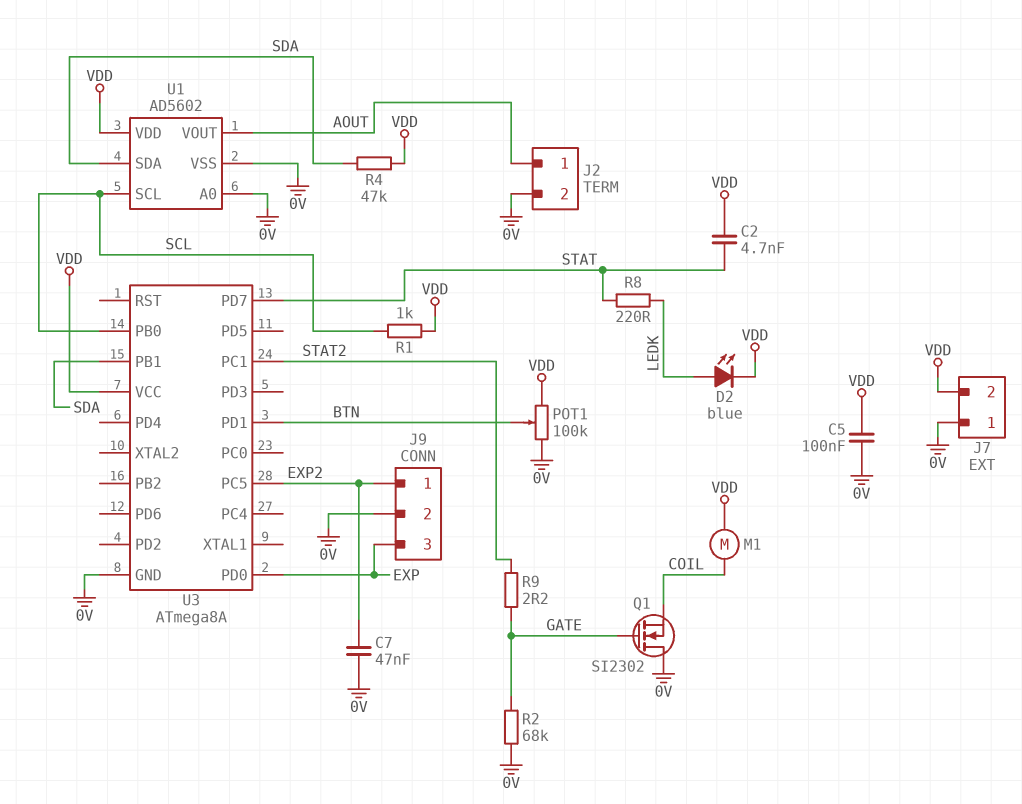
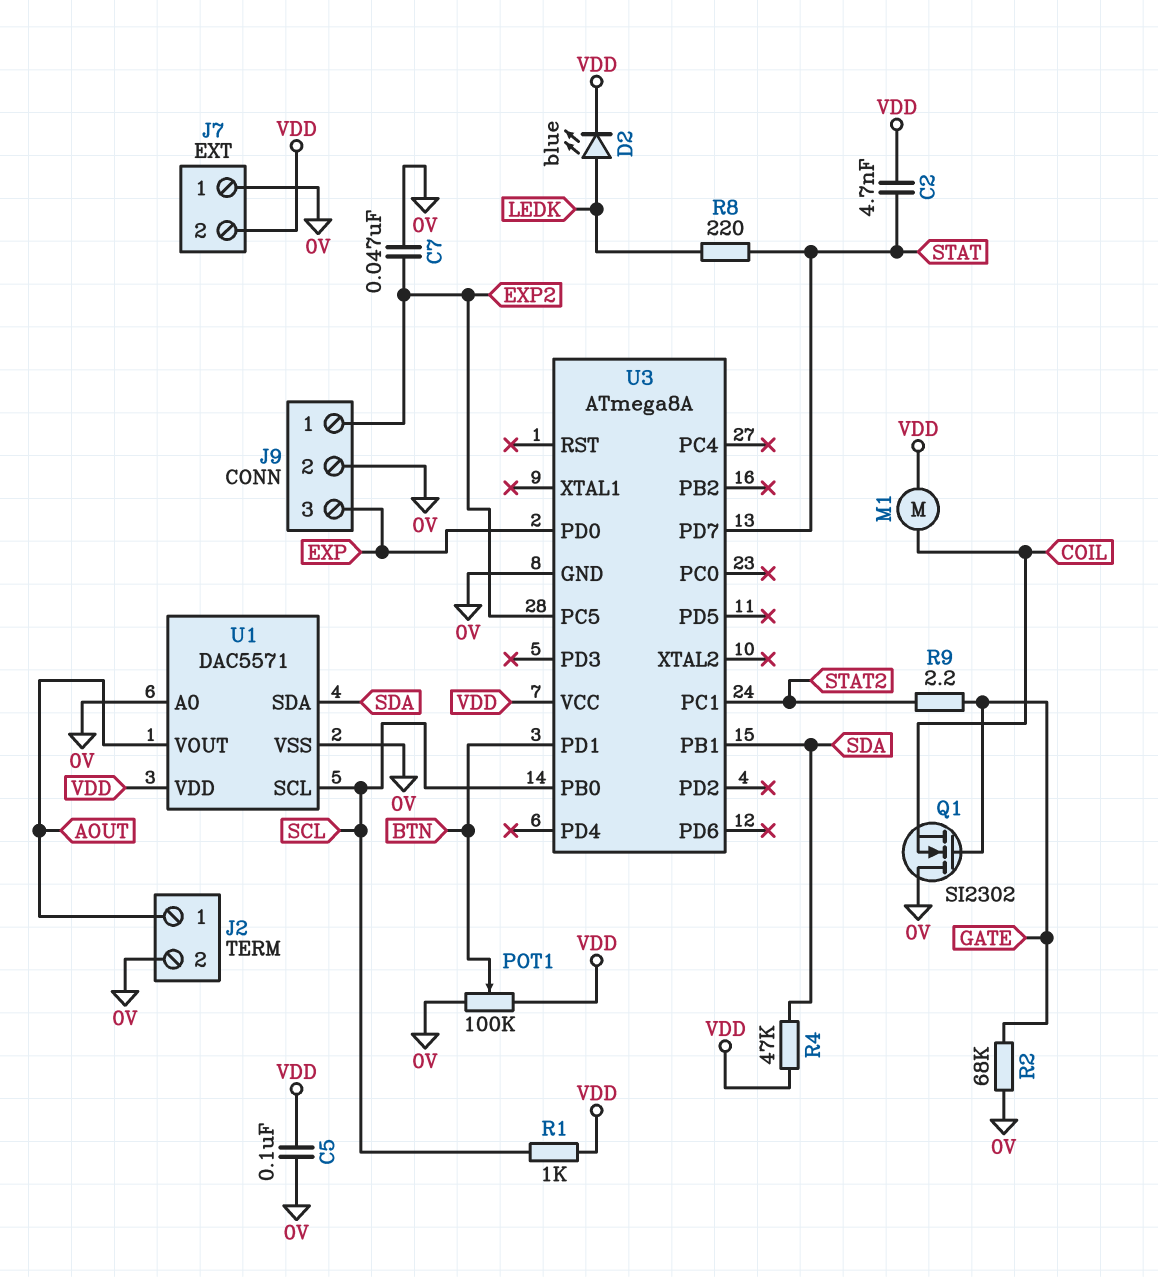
U1: AD5602 -> DAC5571

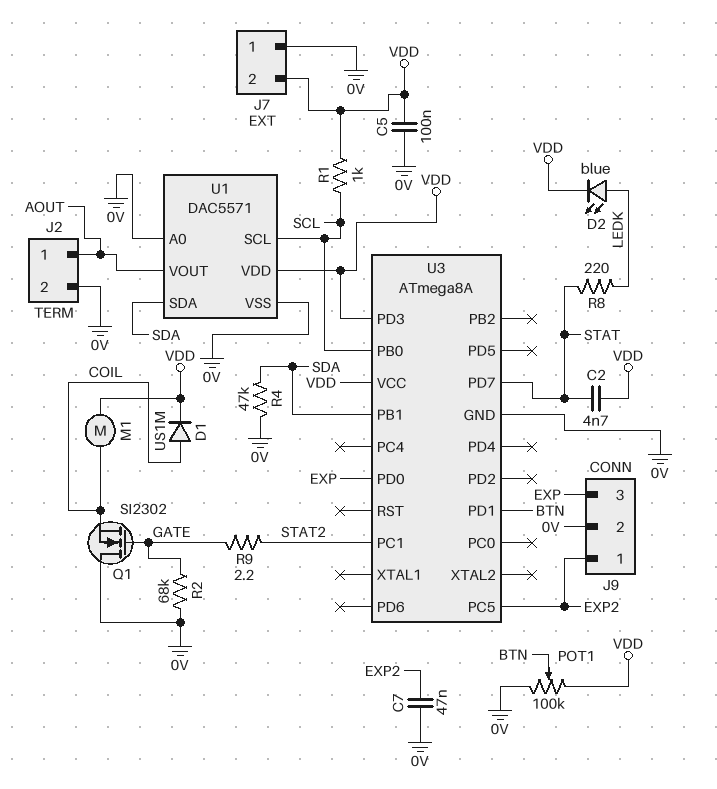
D1: none -> diode US1M (A COIL, K VDD)
R4: 47k (SDA, VDD) -> 47k (0V, SDA)
U3 pin PD3: none -> VDD

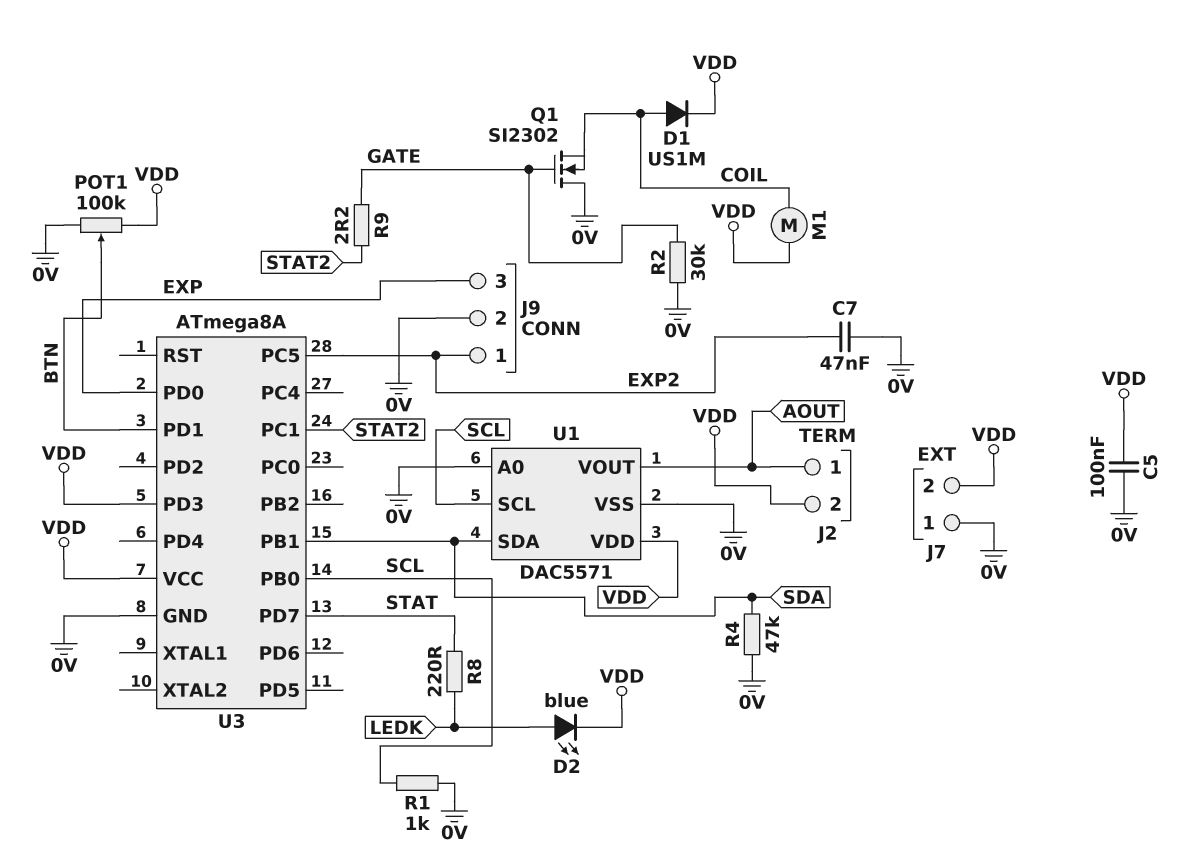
C2: 4.7nF (STAT, VDD) -> none
J2 pin 2: 0V -> VDD
R1: 1k (SCL, VDD) -> 1k (0V, SCL)
R2: 68k (0V, GATE) -> 30k (0V, GATE)

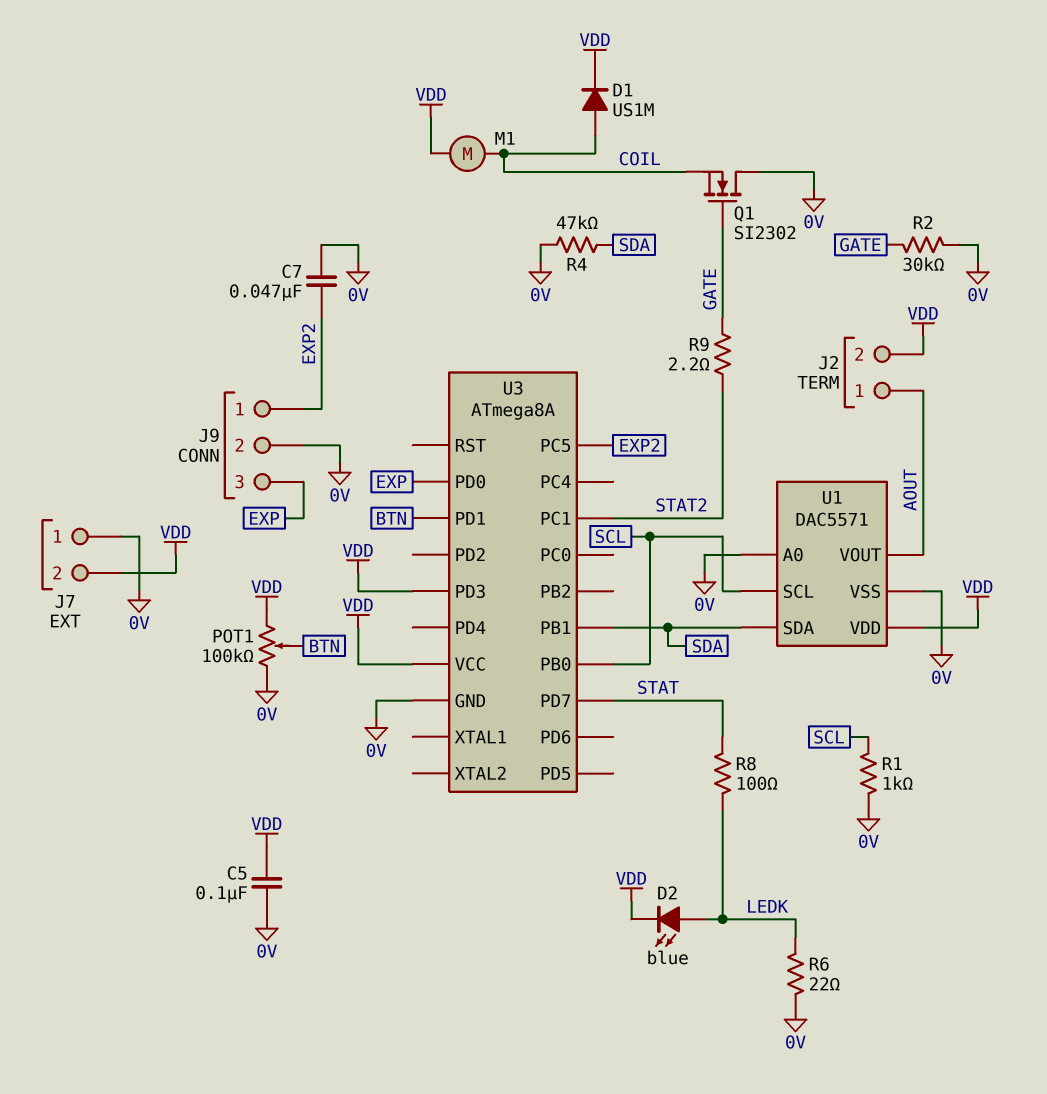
R6: none -> 22 (0V, LEDK)
R8: 220 (LEDK, STAT) -> 100 (LEDK, STAT)

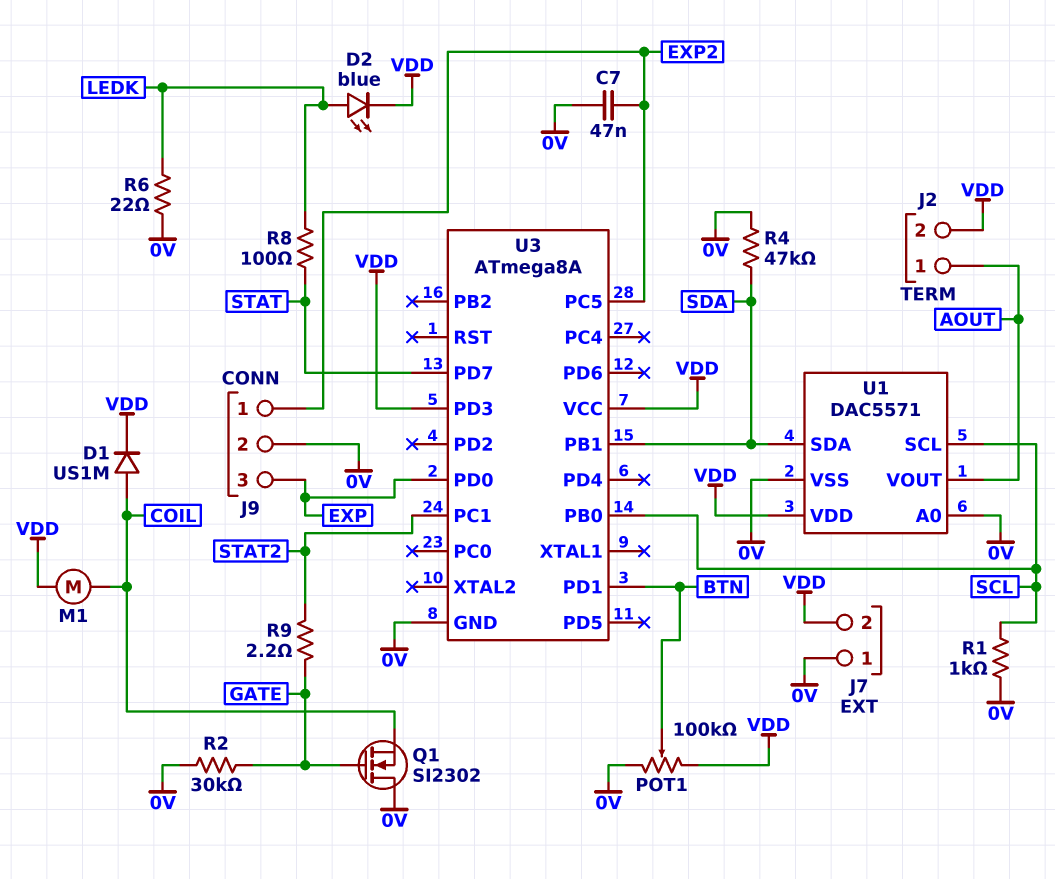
C5: 100nF (0V, VDD) -> none

